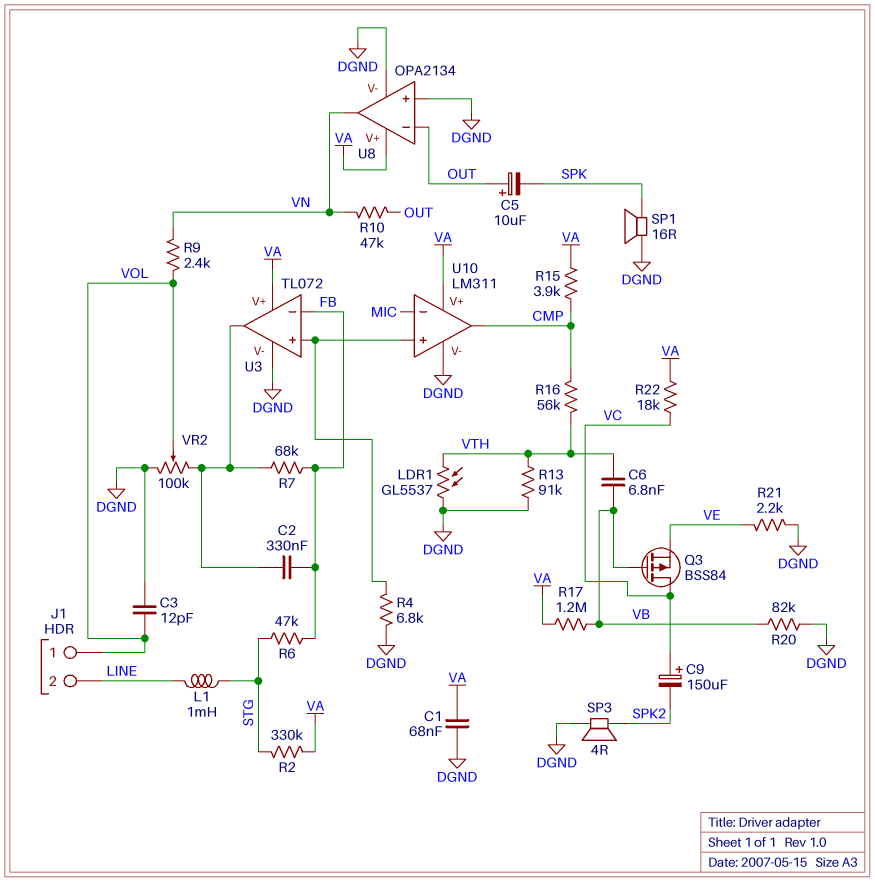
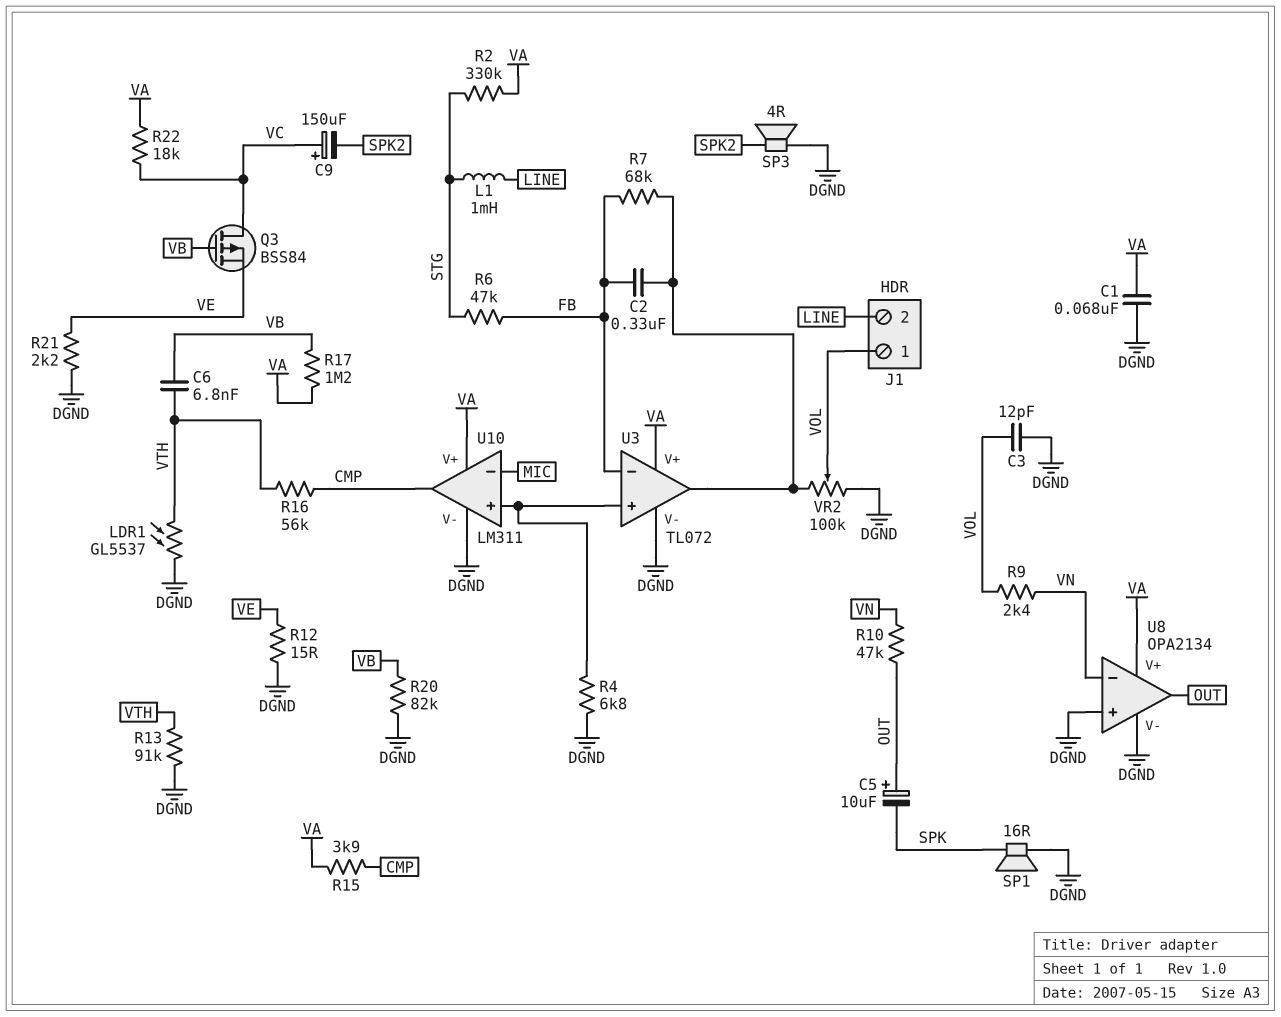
R12: none -> 15 (DGND, VE)
U8 pin in-: OUT -> VN
U8 pin out: VN -> OUT

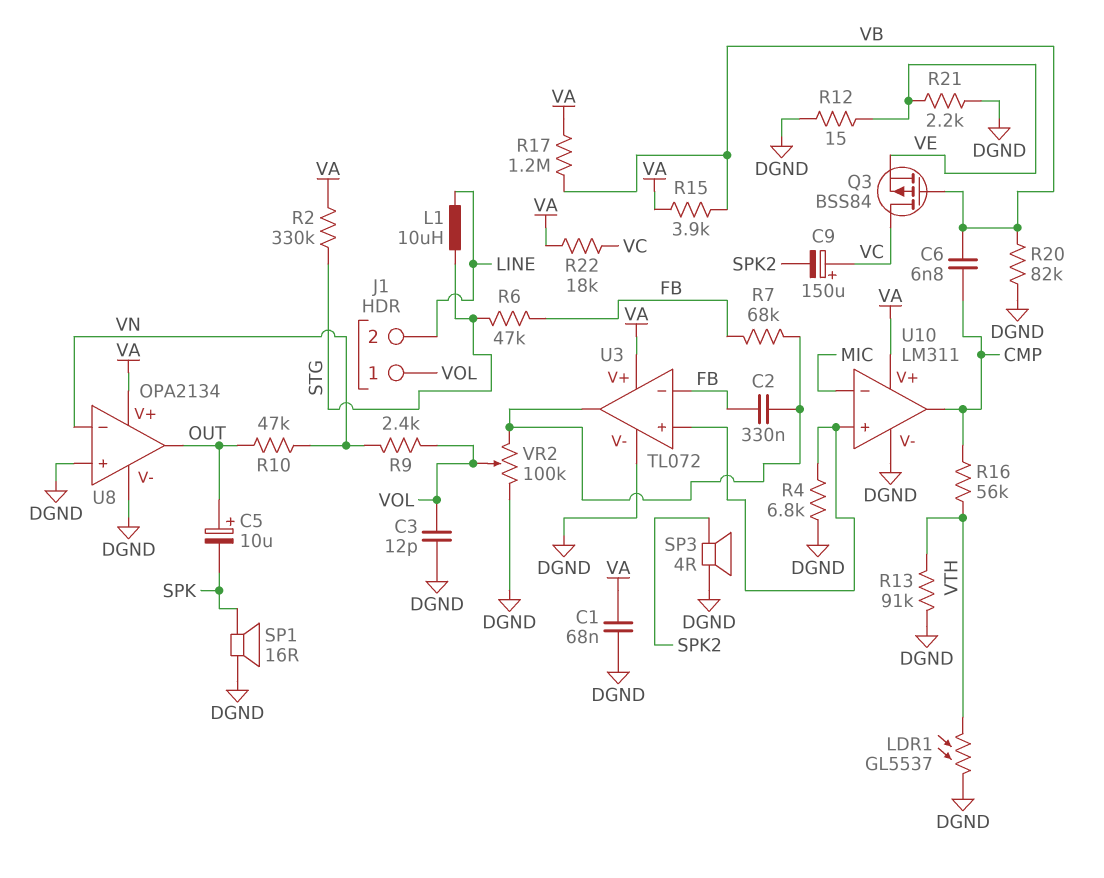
C6: 6.8nF (VB, VTH) -> 6.8nF (CMP, VB)
L1: 1mH (LINE, STG) -> 10uH (LINE, STG)
R15: 3.9k (CMP, VA) -> 3.9k (VA, VB)

